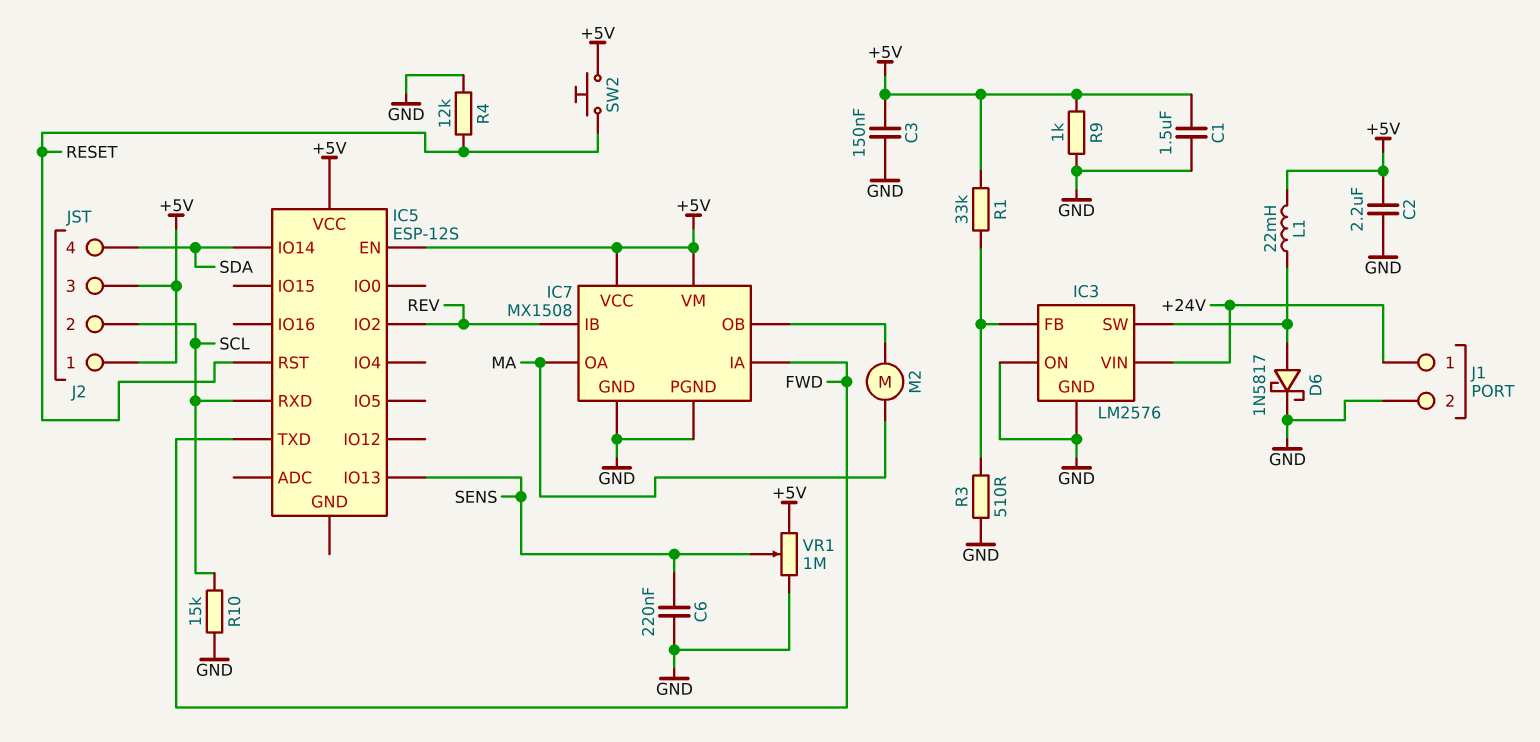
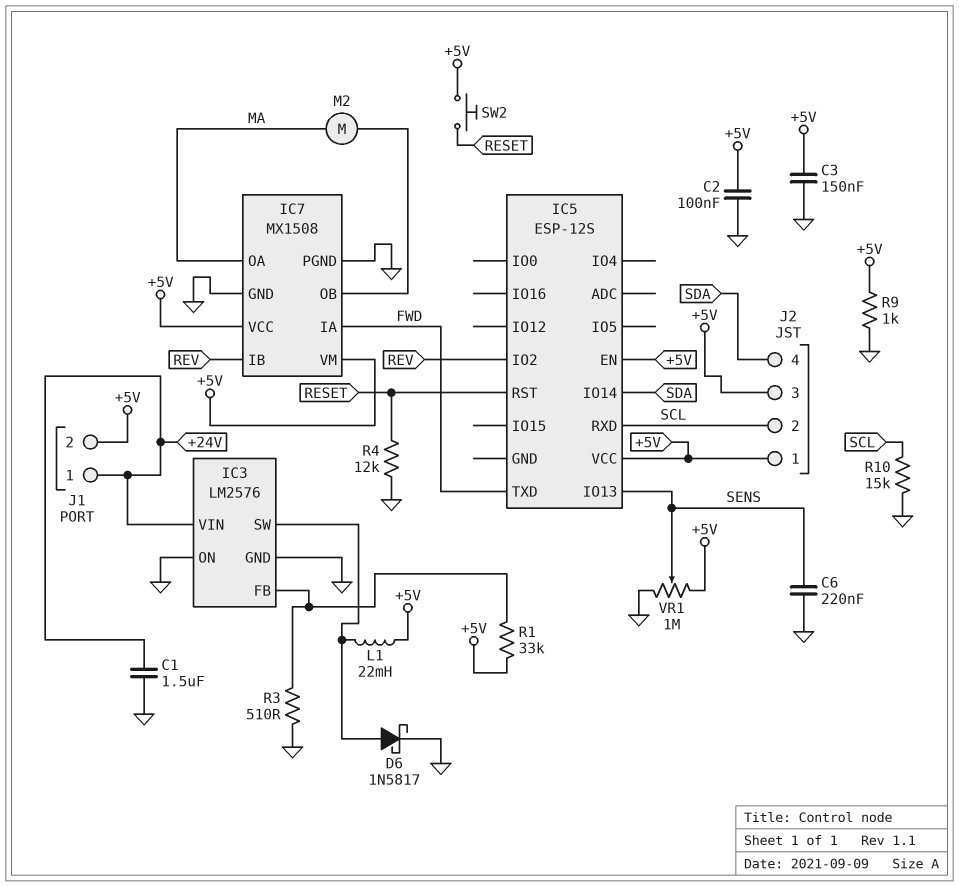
C1: 1.5uF (+5V, GND) -> 1.5uF (+24V, GND)
C2: 2.2uF (+5V, GND) -> 100nF (+5V, GND)
J1 pin 2: GND -> +5V

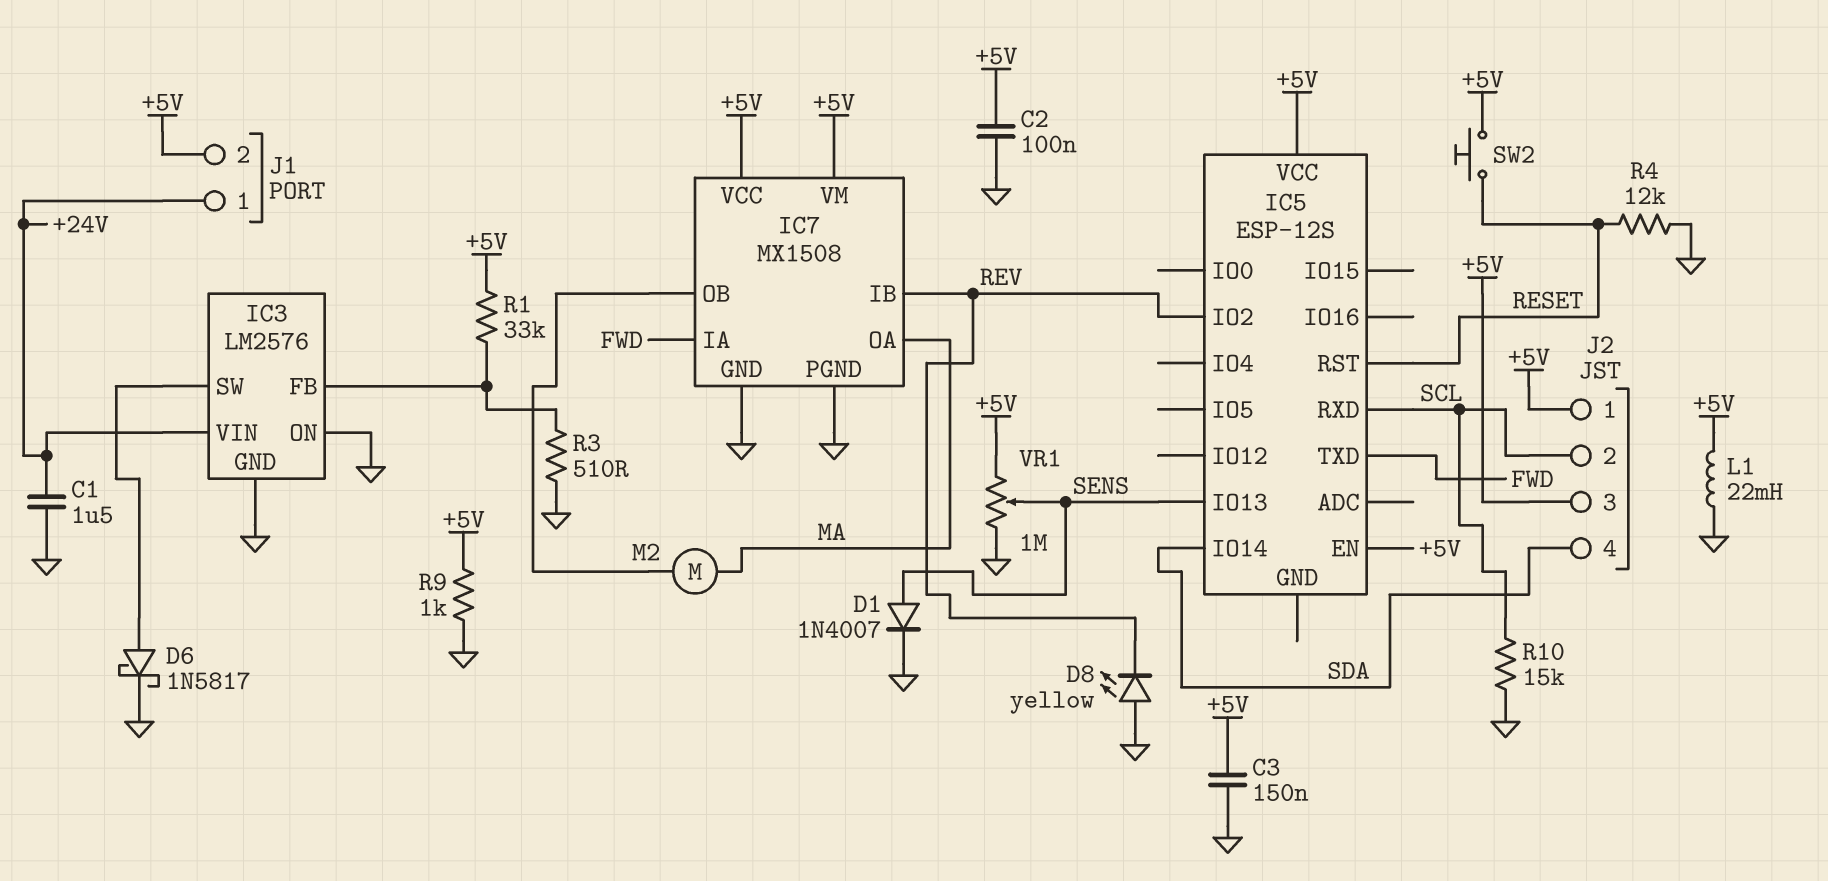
C6: 220nF (GND, SENS) -> none
D1: none -> diode 1N4007 (A SENS, K GND)
D8: none -> LED yellow (A GND, K REV)
L1: 22mH (+5V, IC3/SW) -> 22mH (+5V, GND)

